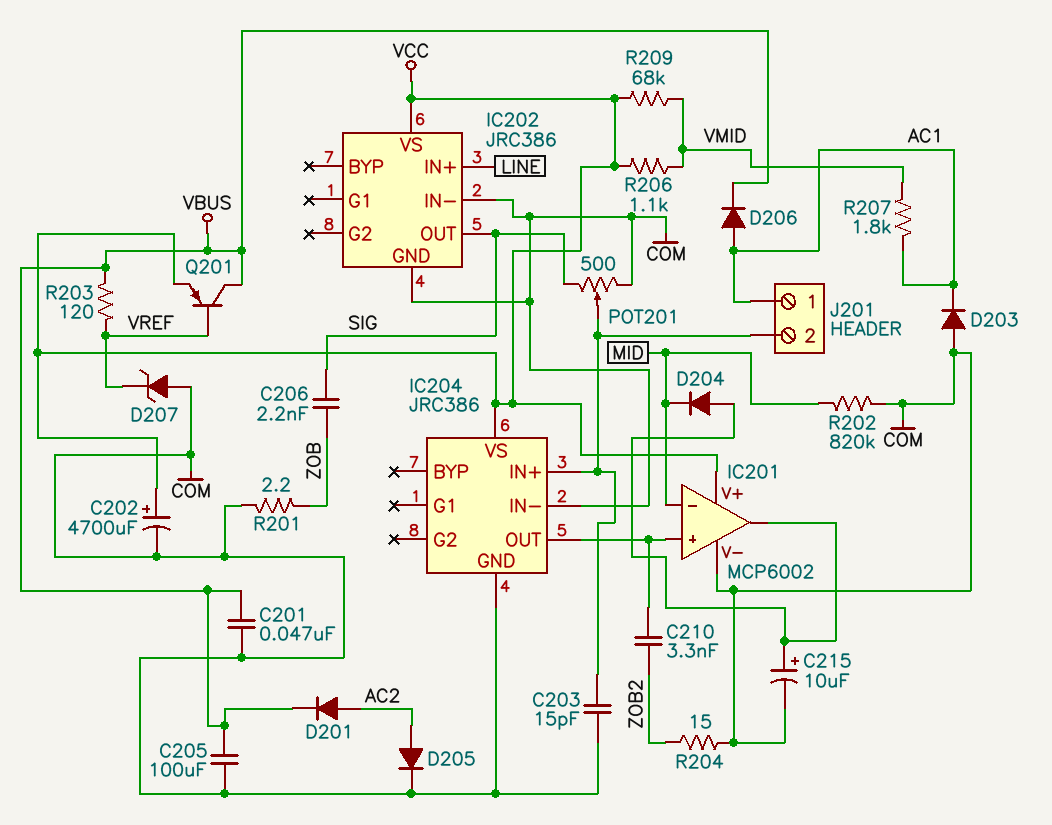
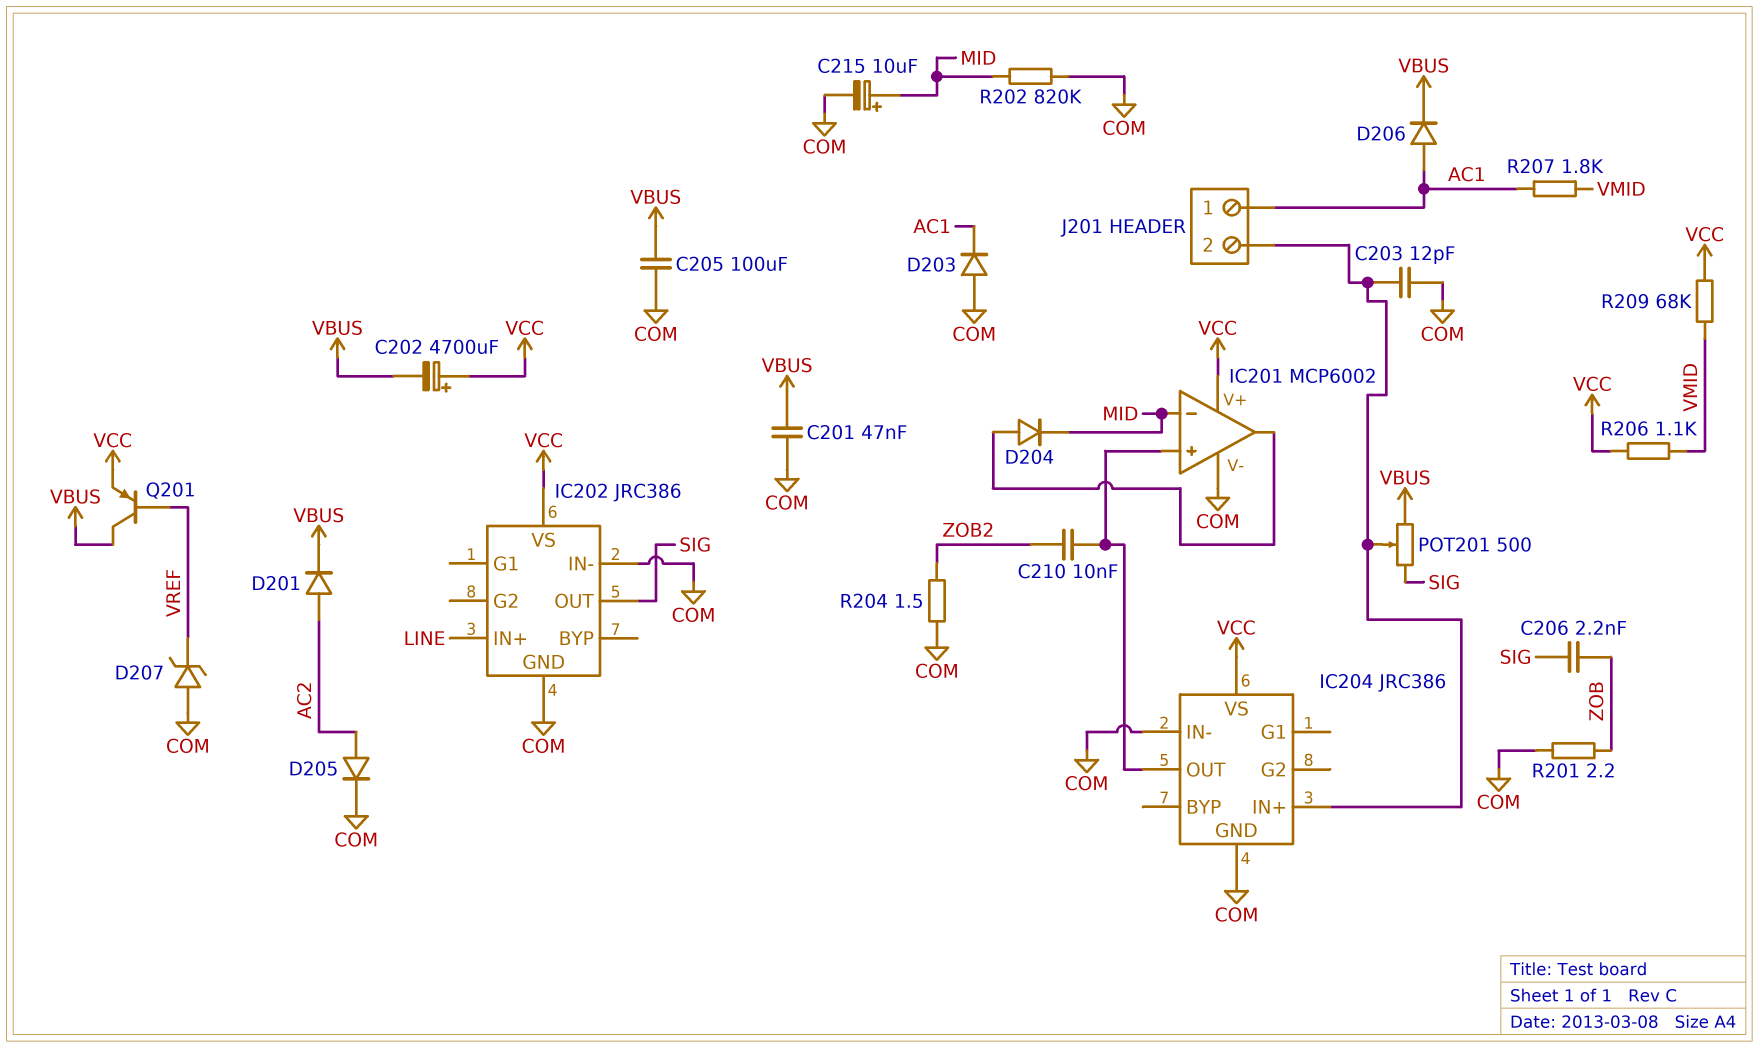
C202: 4700uF (plus VCC, minus COM) -> 4700uF (plus VCC, minus VBUS)
C203: 15pF (COM, IC204/IN+) -> 12pF (COM, IC204/IN+)
C210: 3.3nF (IC201/in+, ZOB2) -> 10nF (IC201/in+, ZOB2)
C215: 10uF (plus IC201/out, minus COM) -> 10uF (plus MID, minus COM)
POT201: 500 (COM, SIG, wiper IC204/IN+) -> 500 (SIG, VBUS, wiper IC204/IN+)
R203: 120 (VBUS, VREF) -> none
R204: 15 (COM, ZOB2) -> 1.5 (COM, ZOB2)

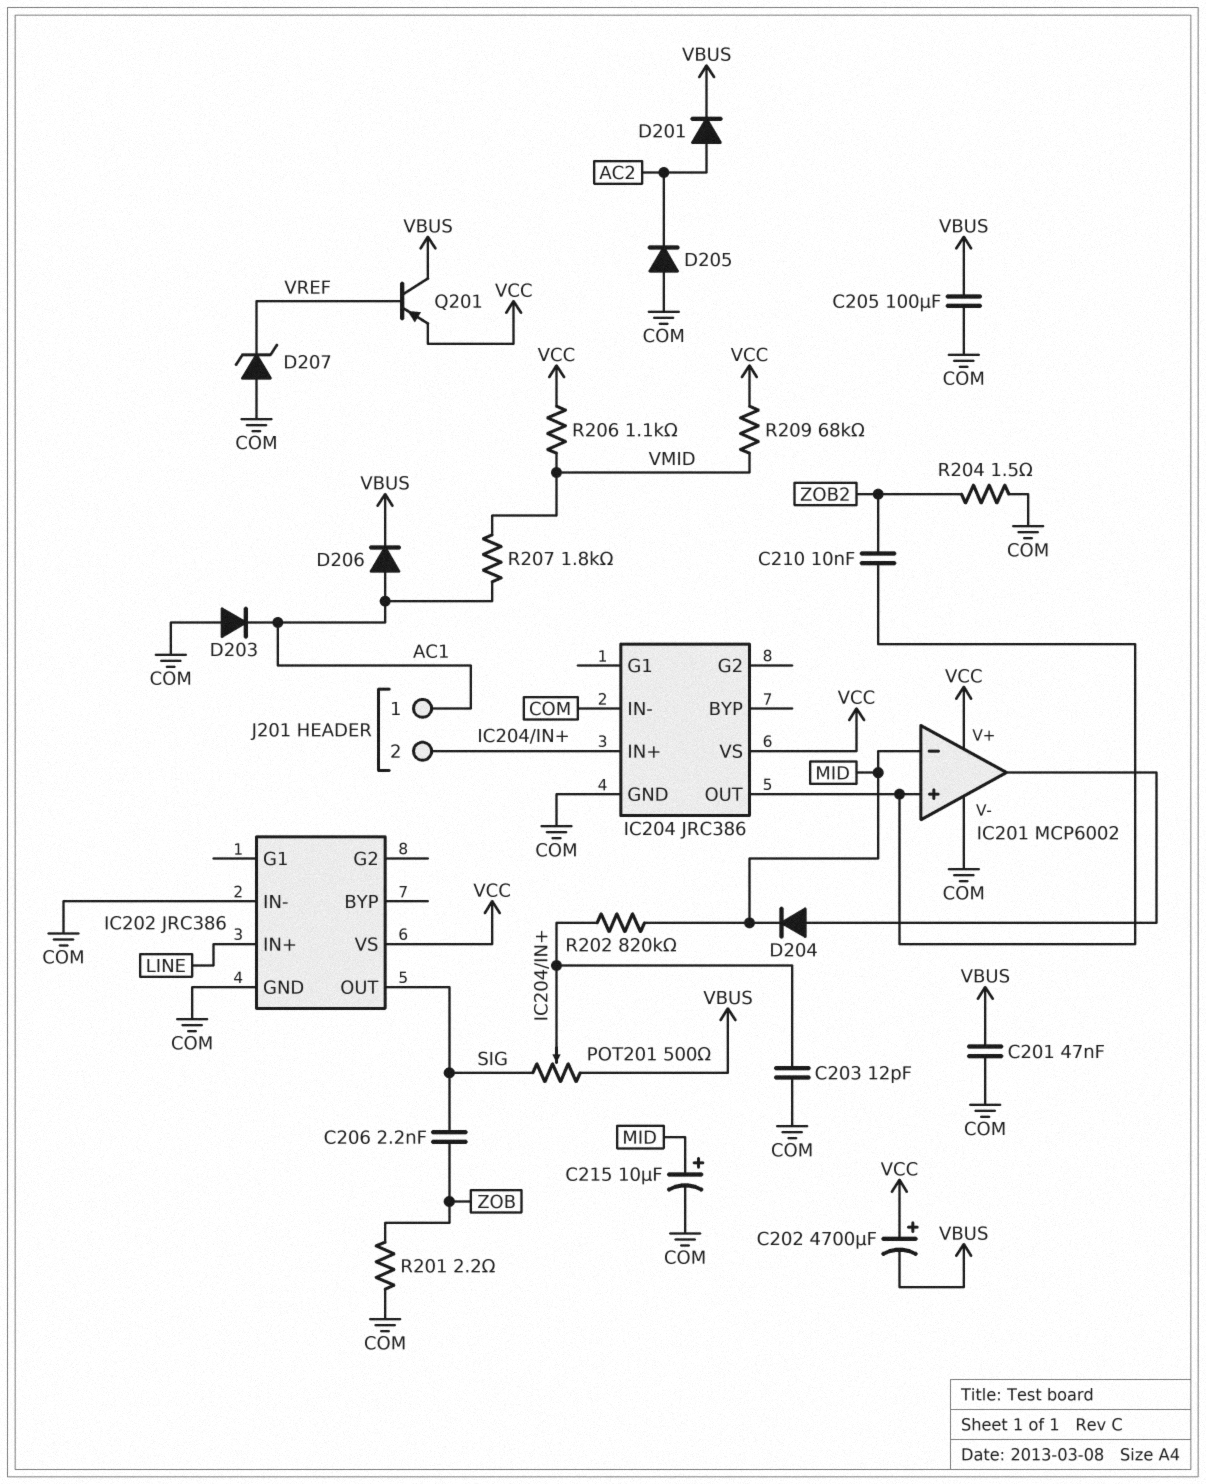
D205: diode (A AC2, K COM) -> diode (A COM, K AC2)
R202: 820k (COM, MID) -> 820k (IC204/IN+, MID)

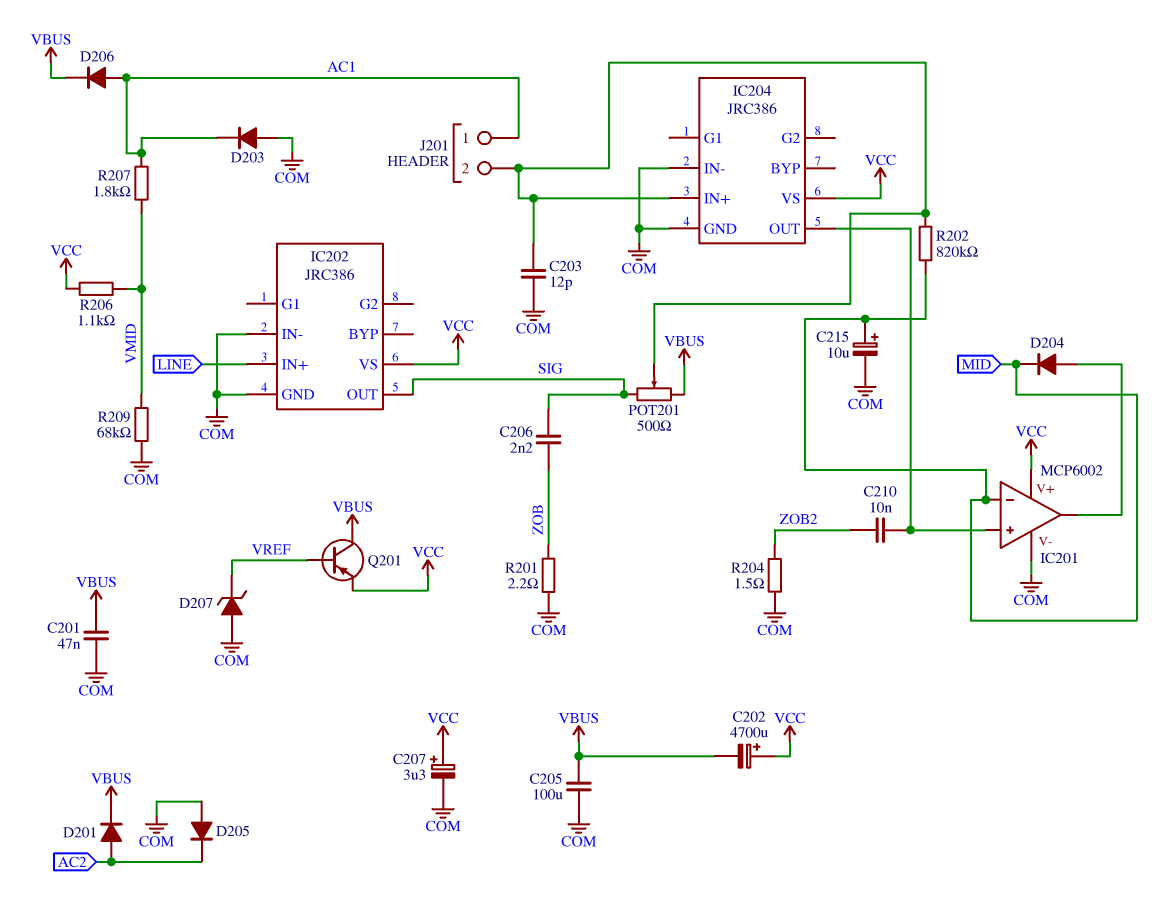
C207: none -> 3.3uF (plus VCC, minus COM)
R209: 68k (VCC, VMID) -> 68k (COM, VMID)

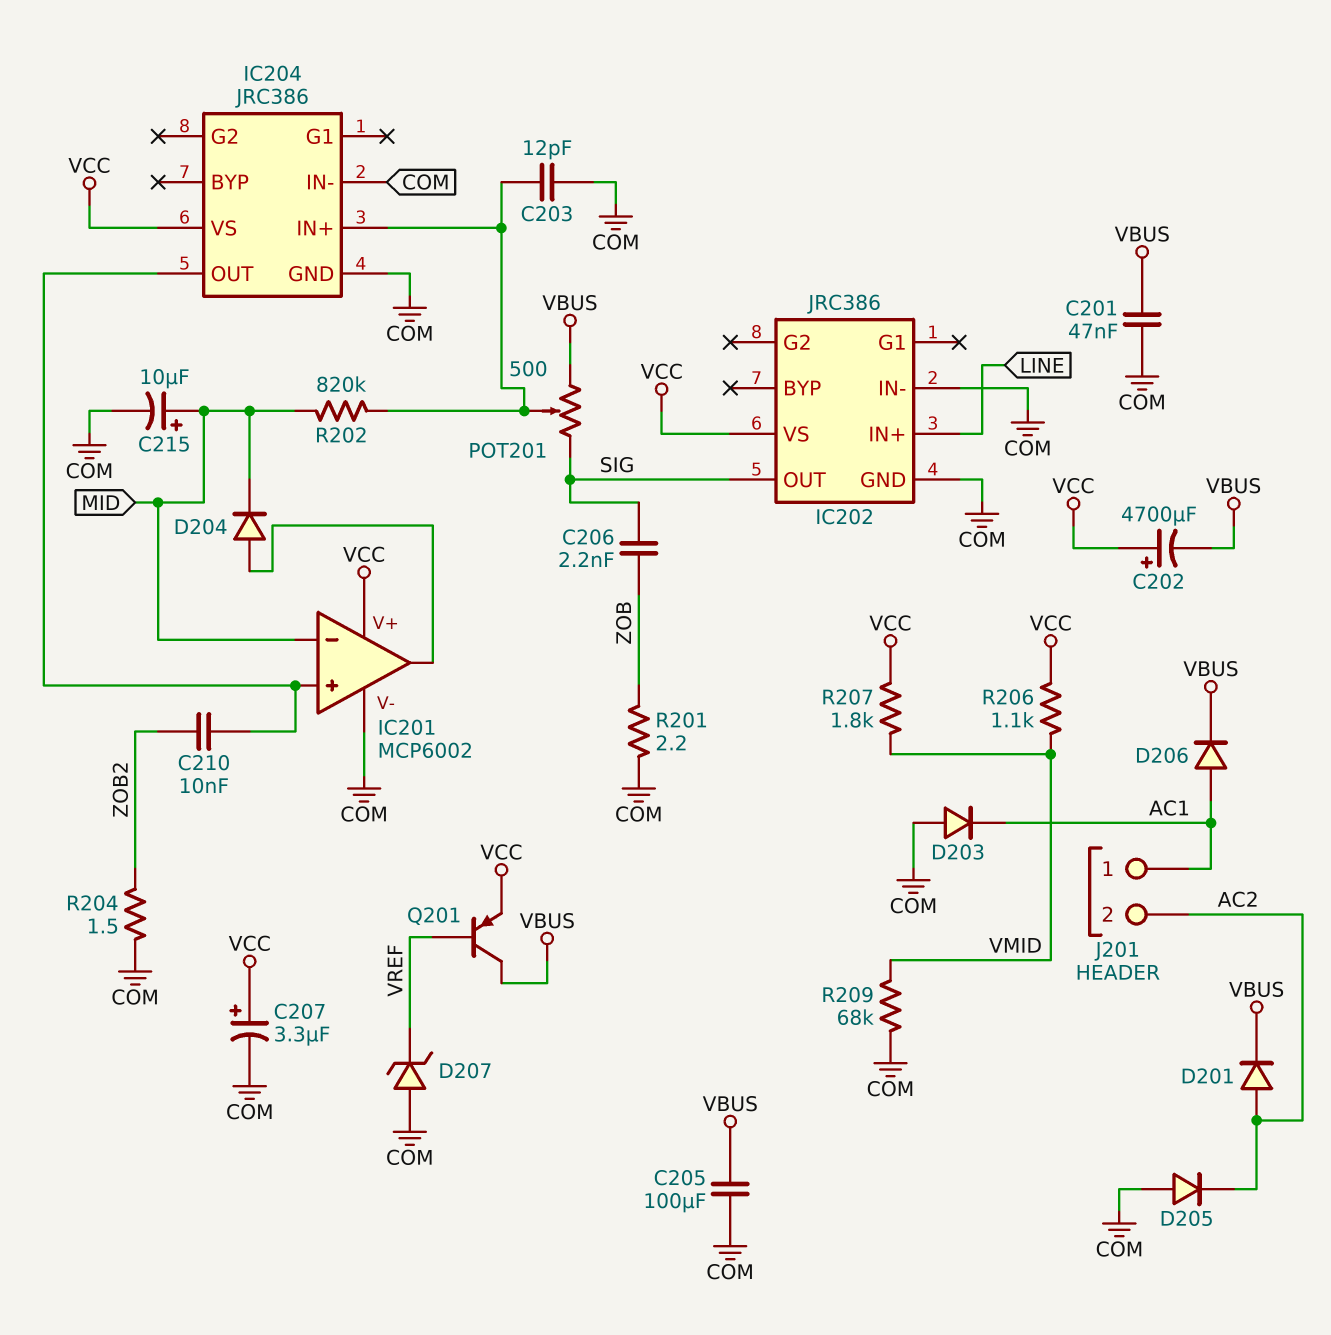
J201 pin 2: IC204/IN+ -> AC2
R207: 1.8k (AC1, VMID) -> 1.8k (VCC, VMID)

